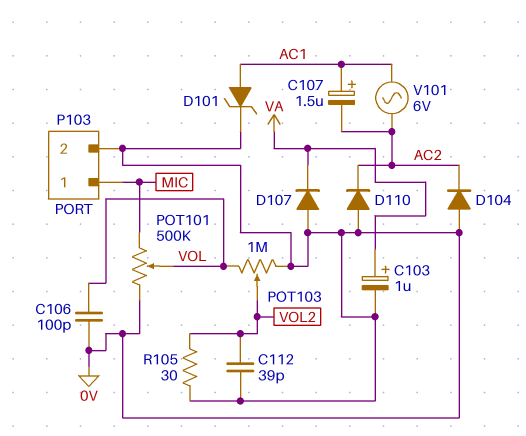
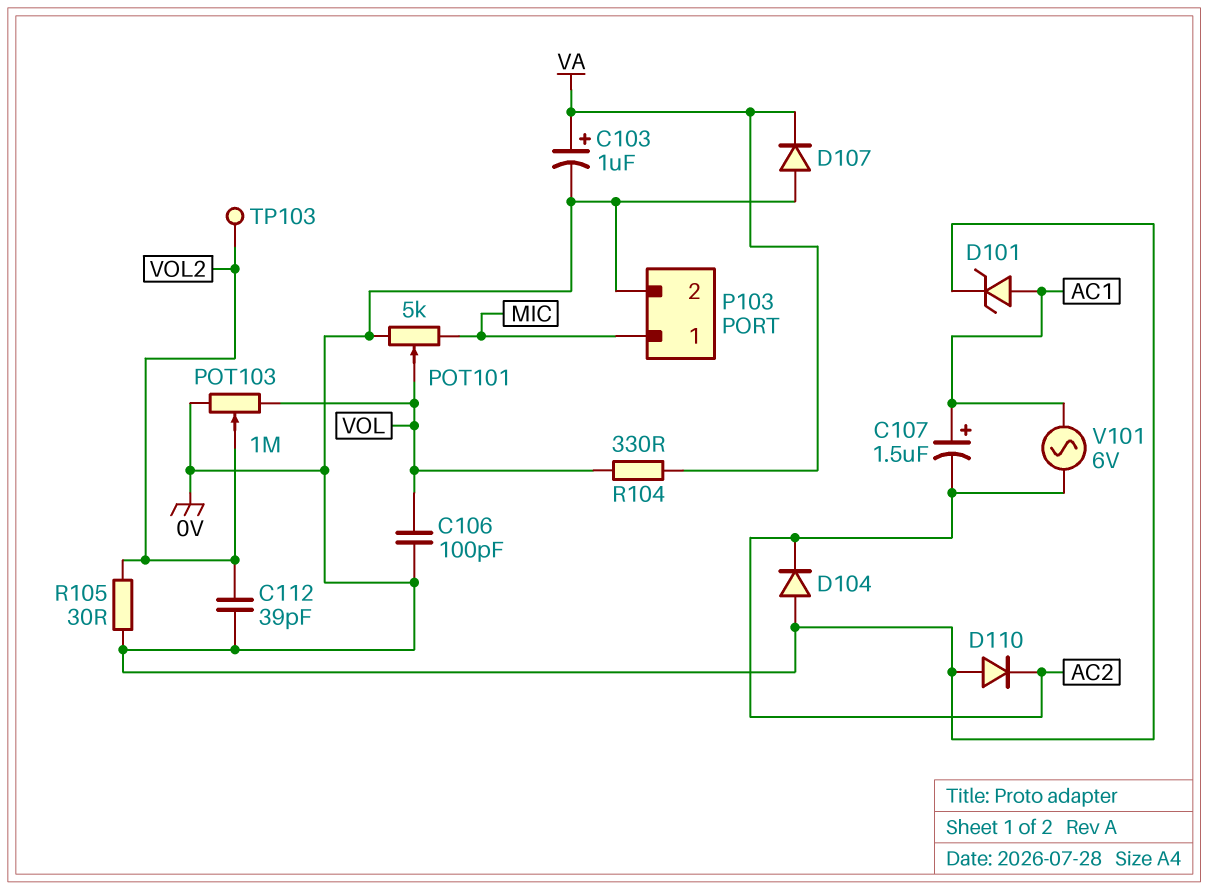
POT101: 500k (0V, MIC, wiper VOL) -> 5k (0V, MIC, wiper VOL)
R104: none -> 330 (VA, VOL)
TP103: none -> test point (VOL2)

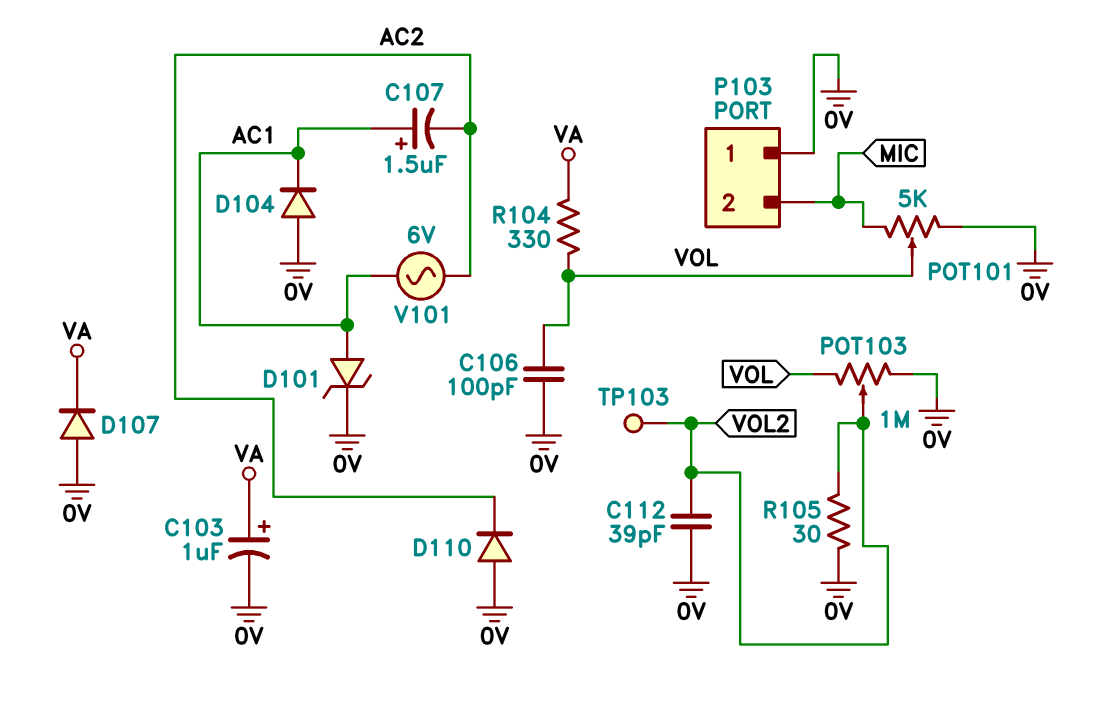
D104: diode (A 0V, K AC2) -> diode (A 0V, K AC1)
P103 pin 1: MIC -> 0V
P103 pin 2: 0V -> MIC

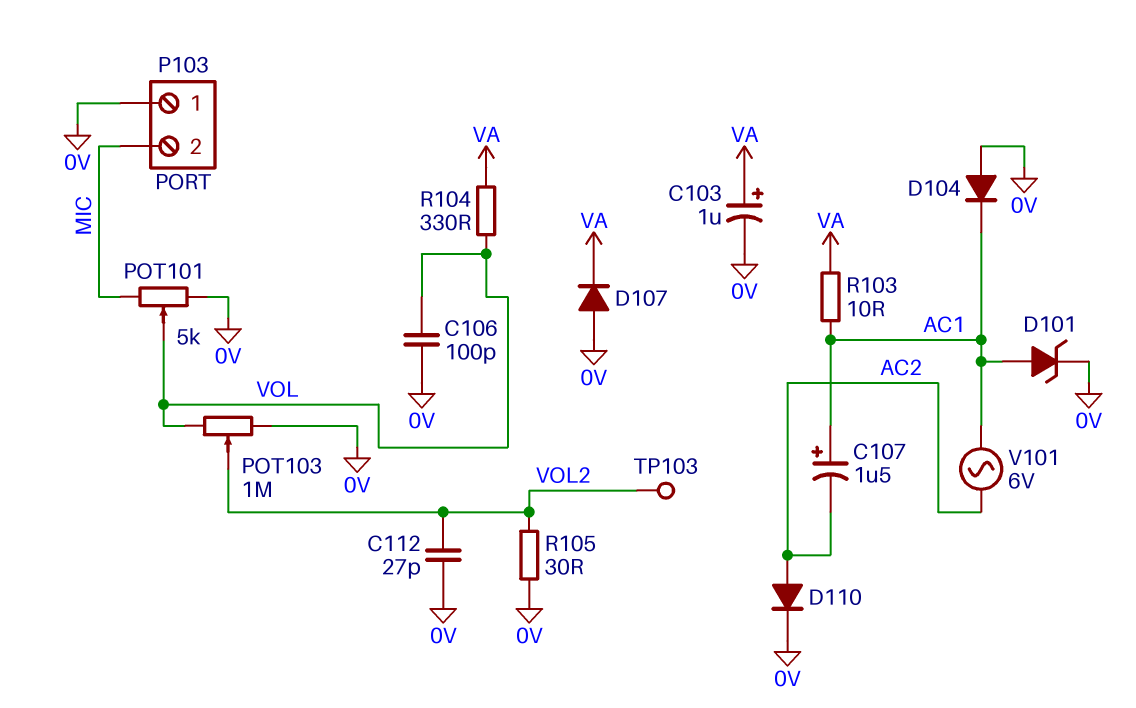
C112: 39pF (0V, VOL2) -> 27pF (0V, VOL2)
D110: diode (A 0V, K AC2) -> diode (A AC2, K 0V)
R103: none -> 10 (AC1, VA)

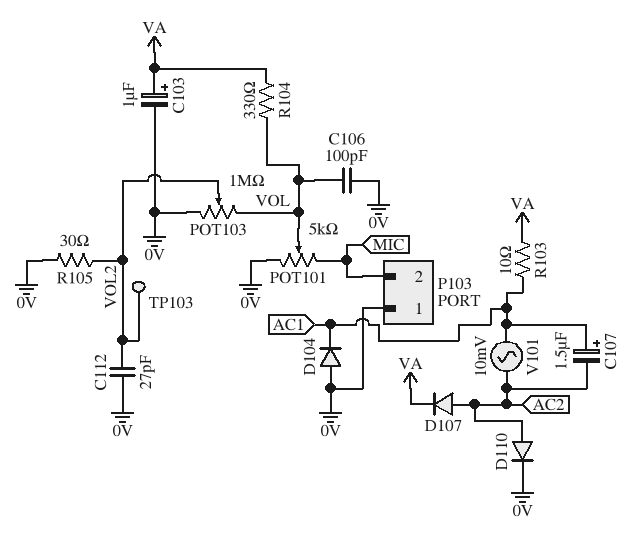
D101: zener (A AC1, K 0V) -> none
D107: diode (A 0V, K VA) -> diode (A AC2, K VA)
V101: AC 6V (AC1, AC2) -> AC 10mV (AC1, AC2)

